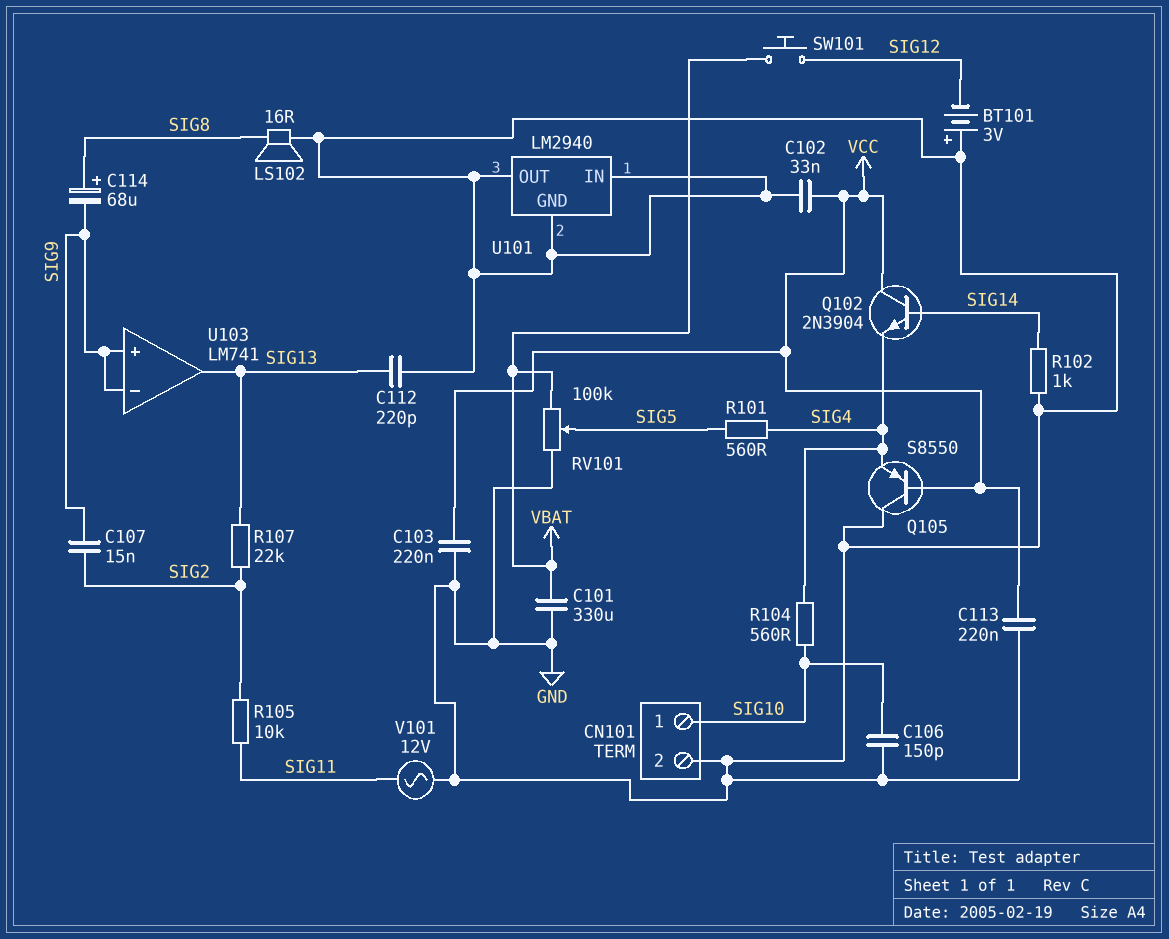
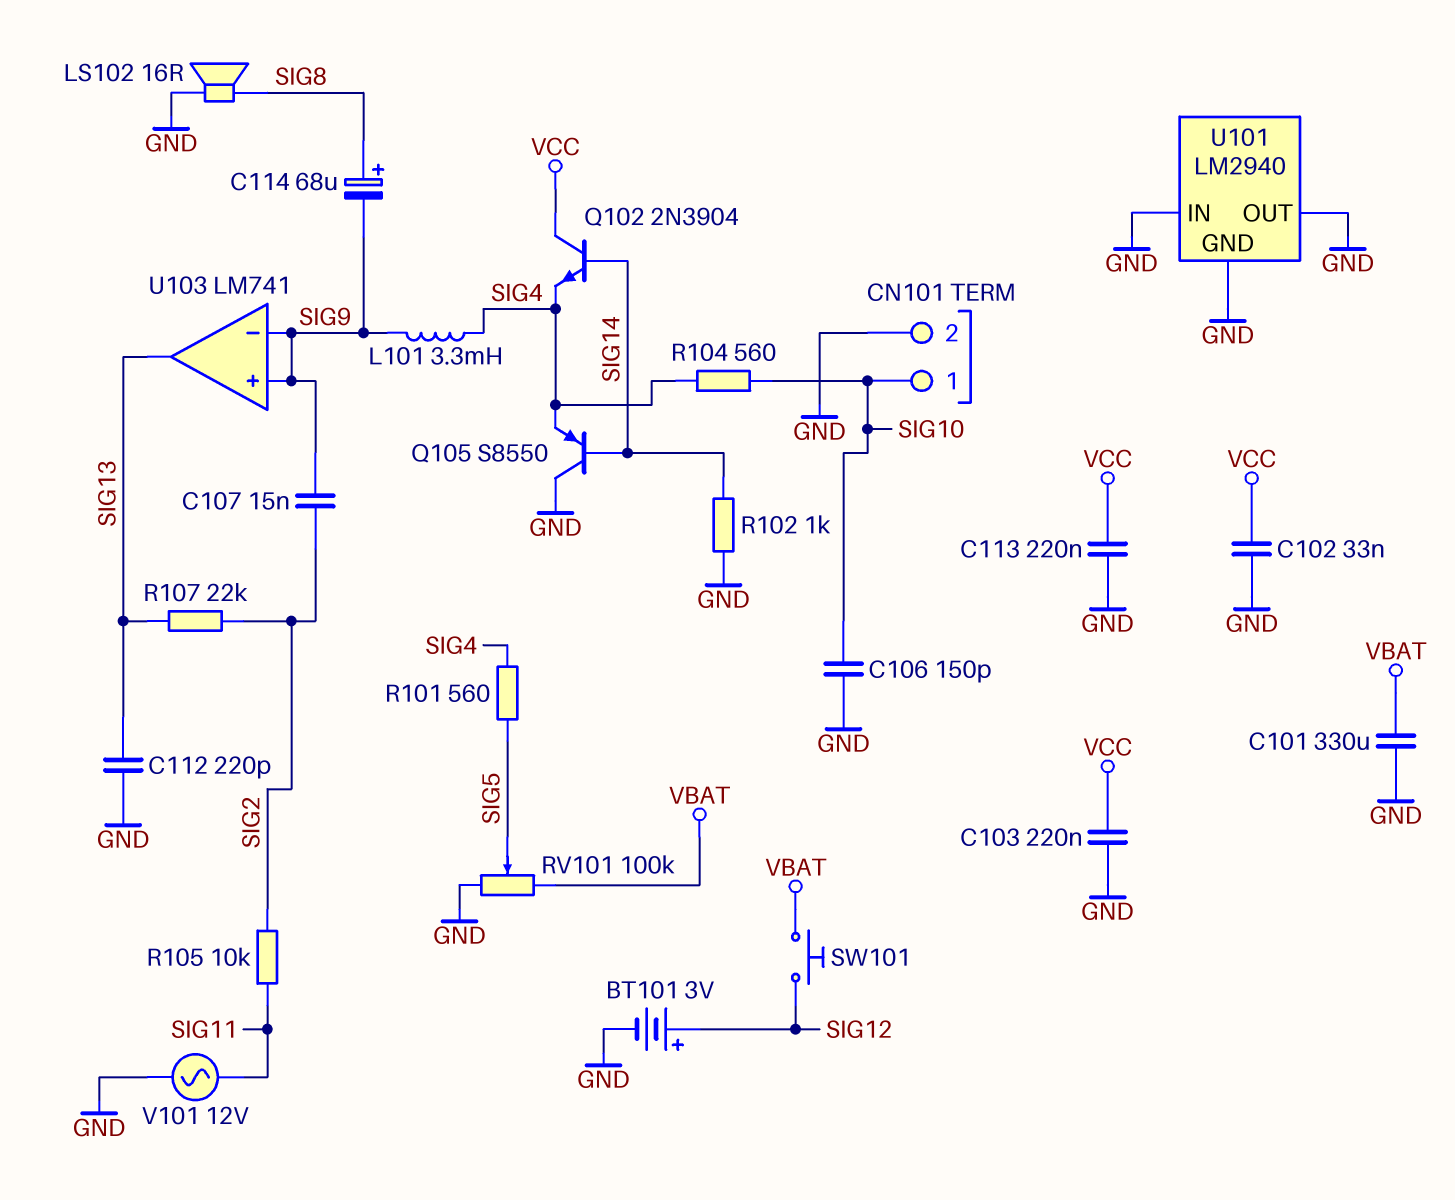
BT101: 3V (plus GND, minus SIG12) -> 3V (plus SIG12, minus GND)
L101: none -> 3.3mH (SIG4, SIG9)
Q105: PNP S8550 (B VCC, C GND, E SIG4) -> PNP S8550 (B SIG14, C GND, E SIG4)

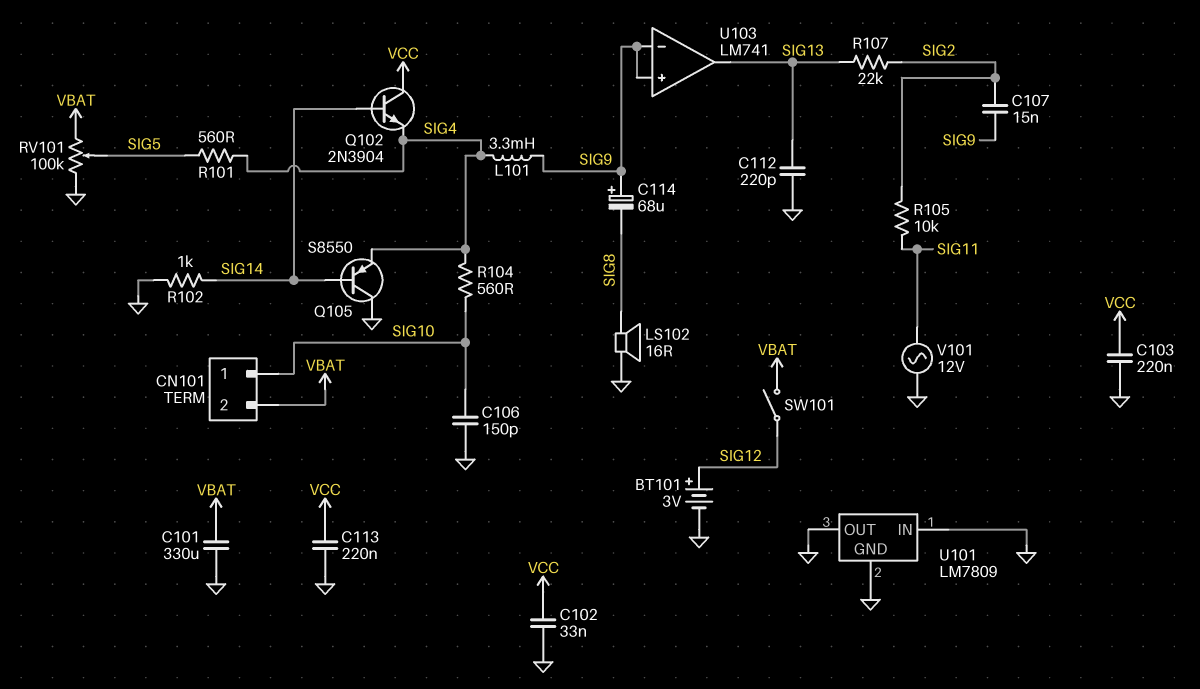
C114: 68uF (plus SIG8, minus SIG9) -> 68uF (plus SIG9, minus SIG8)
CN101 pin 2: GND -> VBAT
SW101: button (SIG12, VBAT) -> switch (SIG12, VBAT)
U101: LM2940 -> LM7809

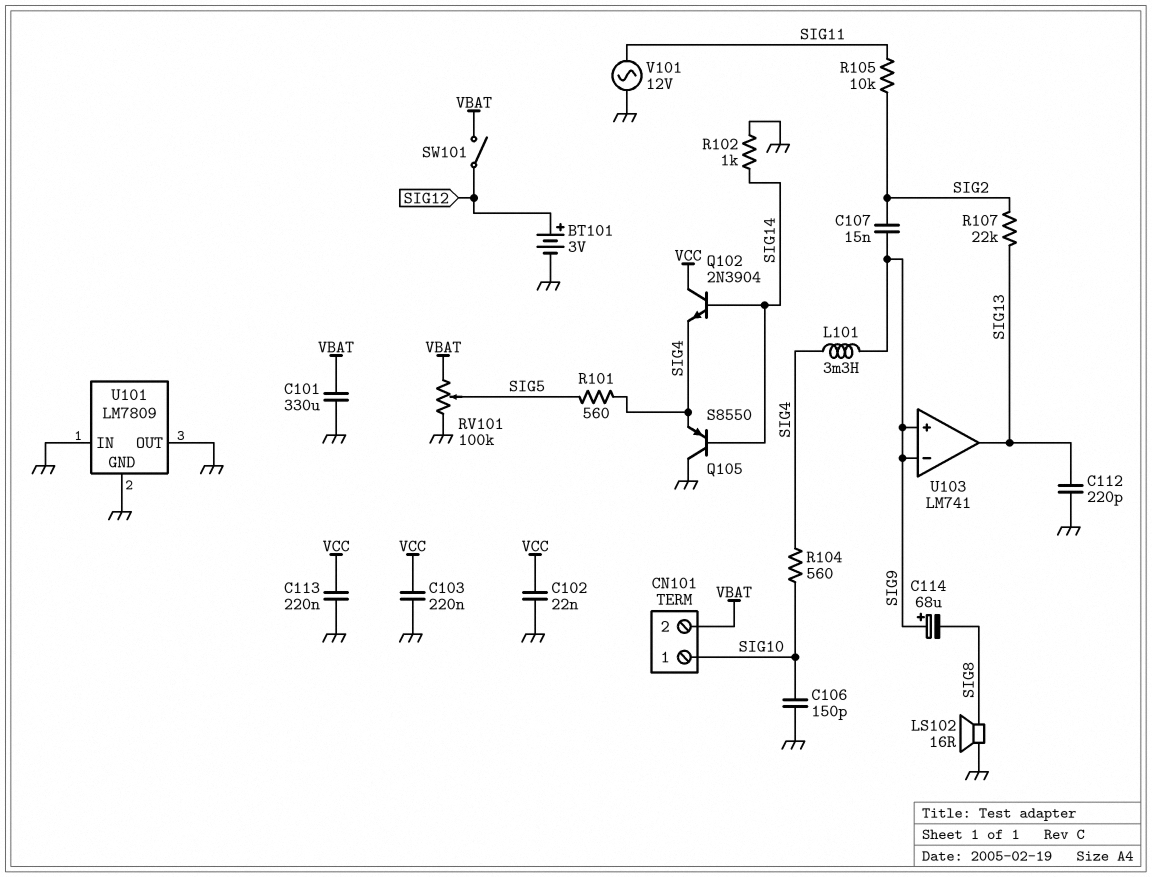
C102: 33nF (GND, VCC) -> 22nF (GND, VCC)

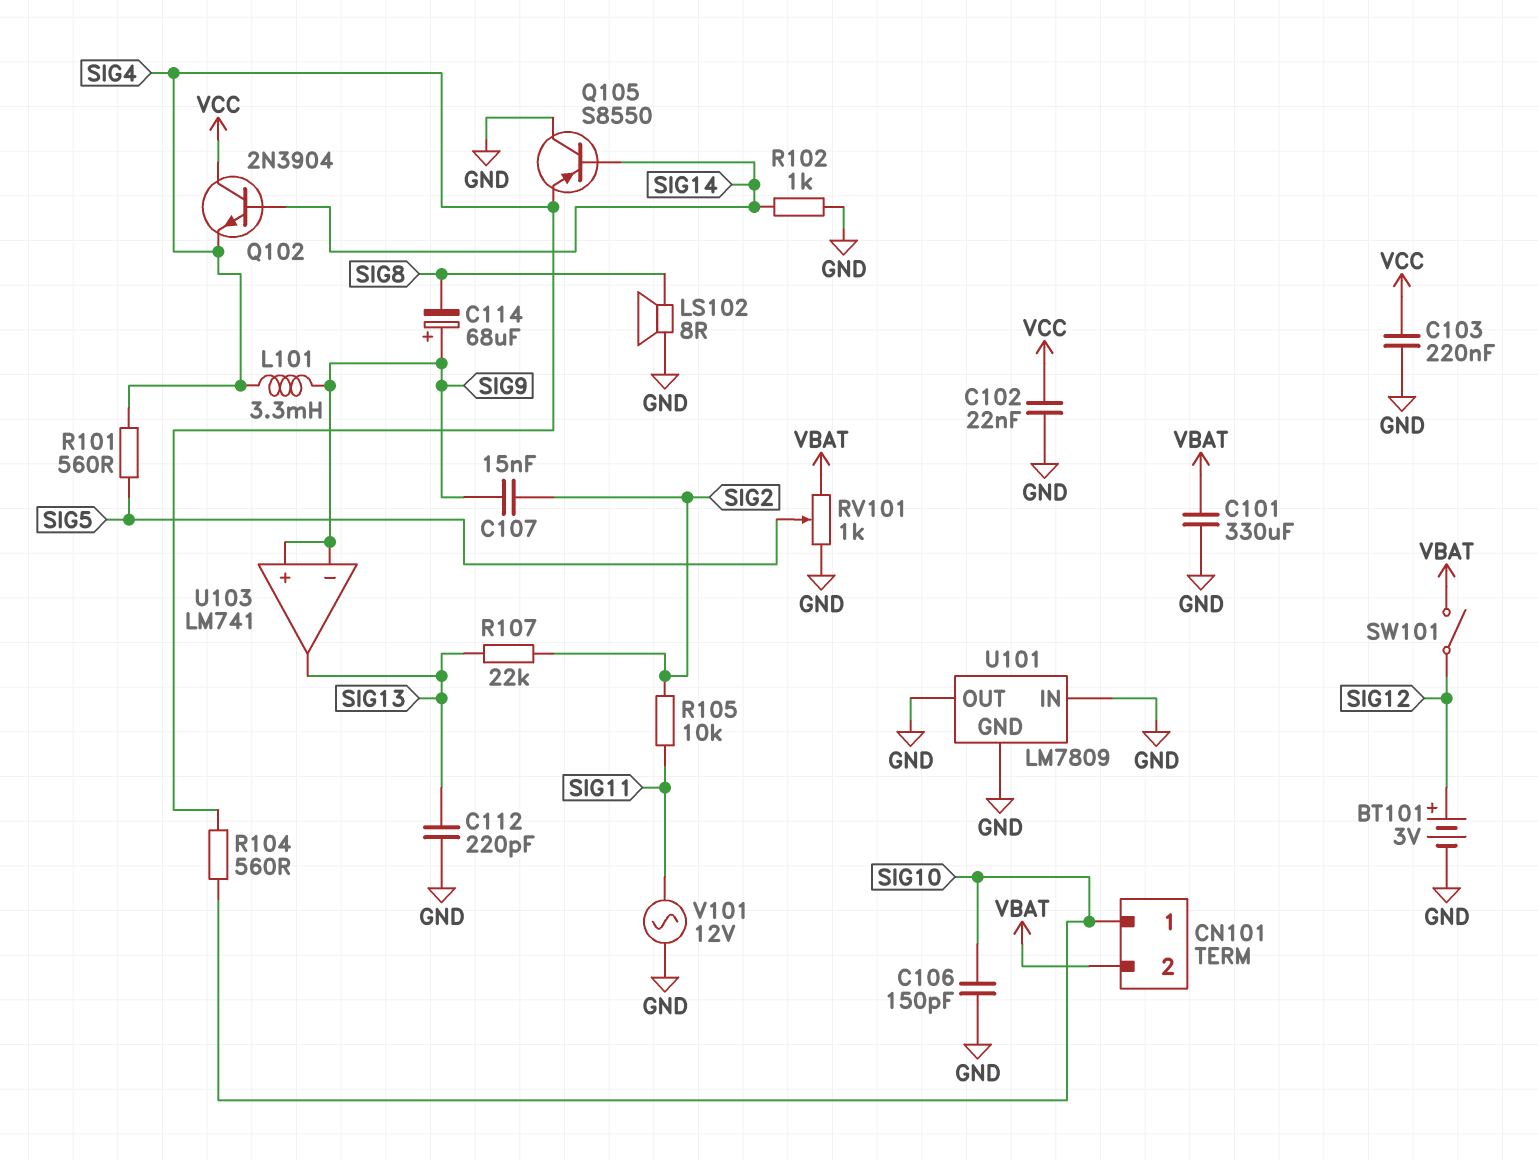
C113: 220nF (GND, VCC) -> none
LS102: speaker 16R (GND, SIG8) -> speaker 8R (GND, SIG8)
RV101: 100k (GND, VBAT, wiper SIG5) -> 1k (GND, VBAT, wiper SIG5)

